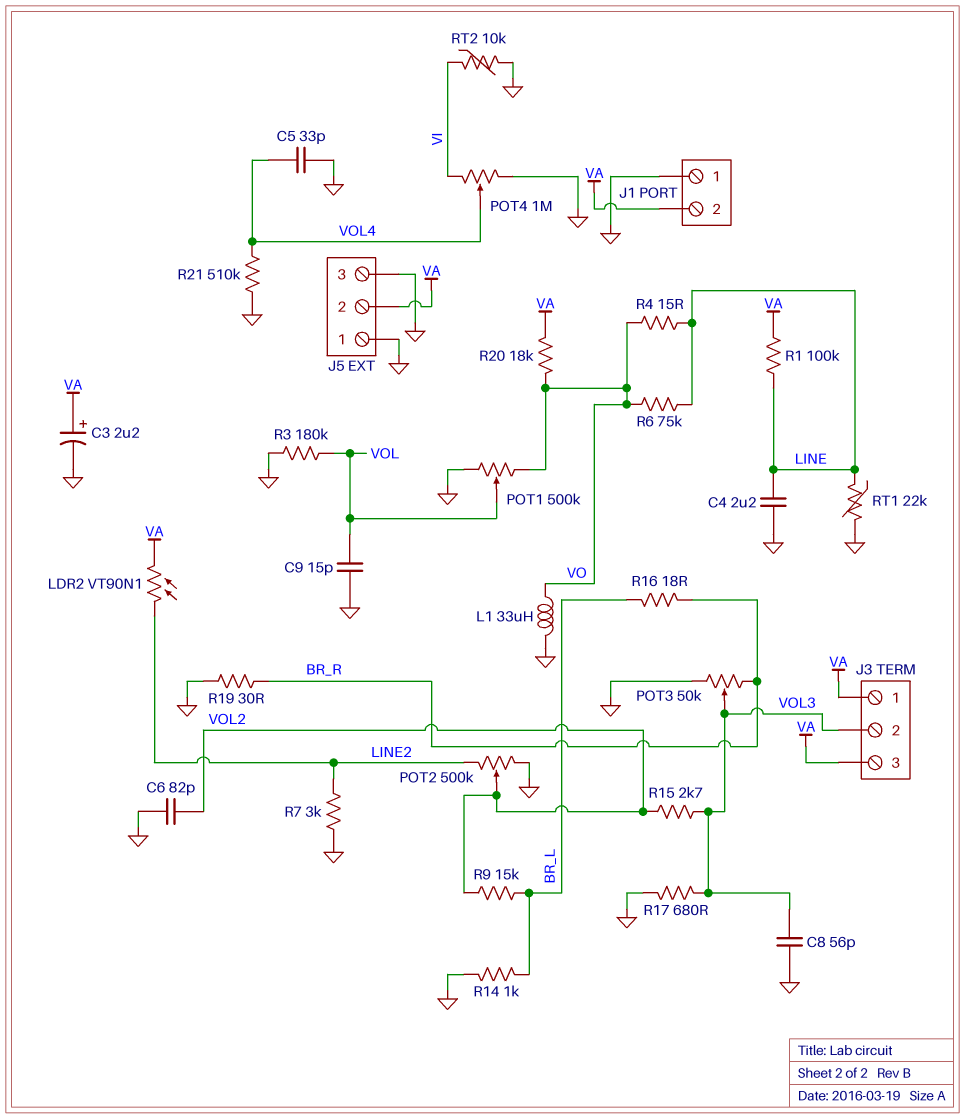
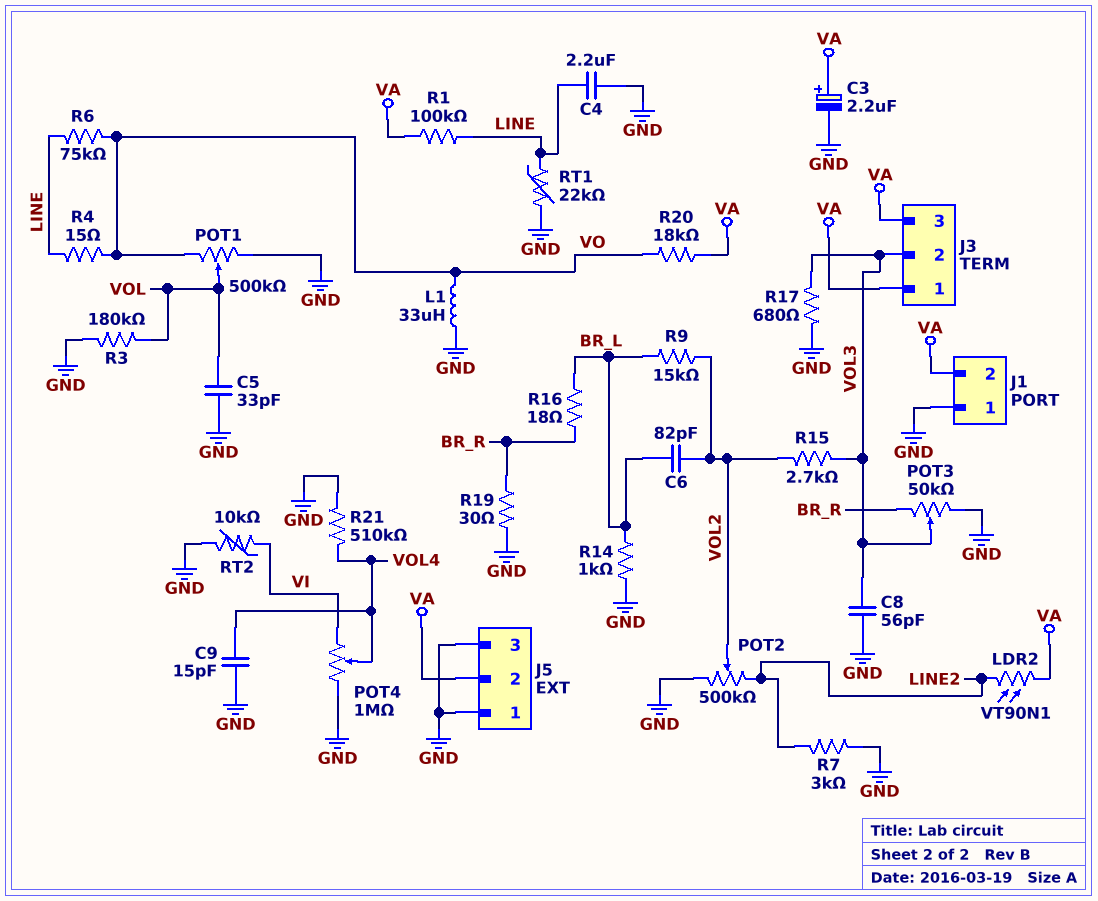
C5: 33pF (GND, VOL4) -> 33pF (GND, VOL)
C6: 82pF (GND, VOL2) -> 82pF (BR_L, VOL2)
C9: 15pF (GND, VOL) -> 15pF (GND, VOL4)

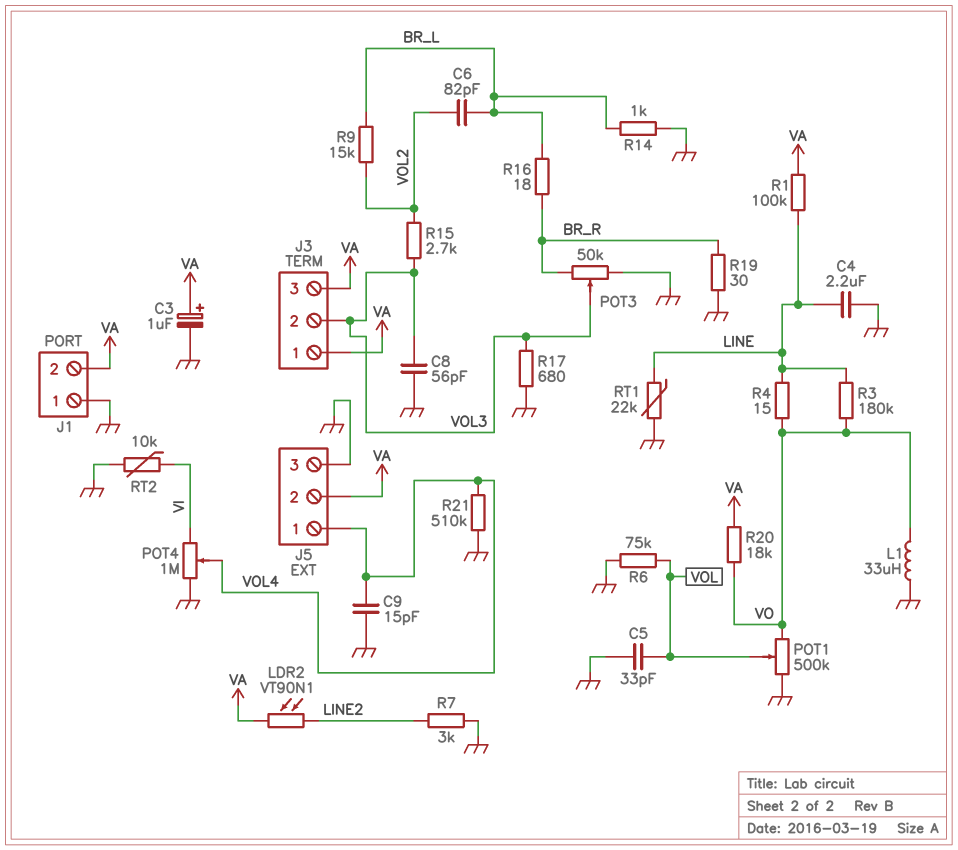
C3: 2.2uF (plus VA, minus GND) -> 1uF (plus VA, minus GND)
J5 pin 1: GND -> VOL4
POT2: 500k (GND, LINE2, wiper VOL2) -> none
R3: 180k (GND, VOL) -> 180k (LINE, VO)
R6: 75k (LINE, VO) -> 75k (GND, VOL)

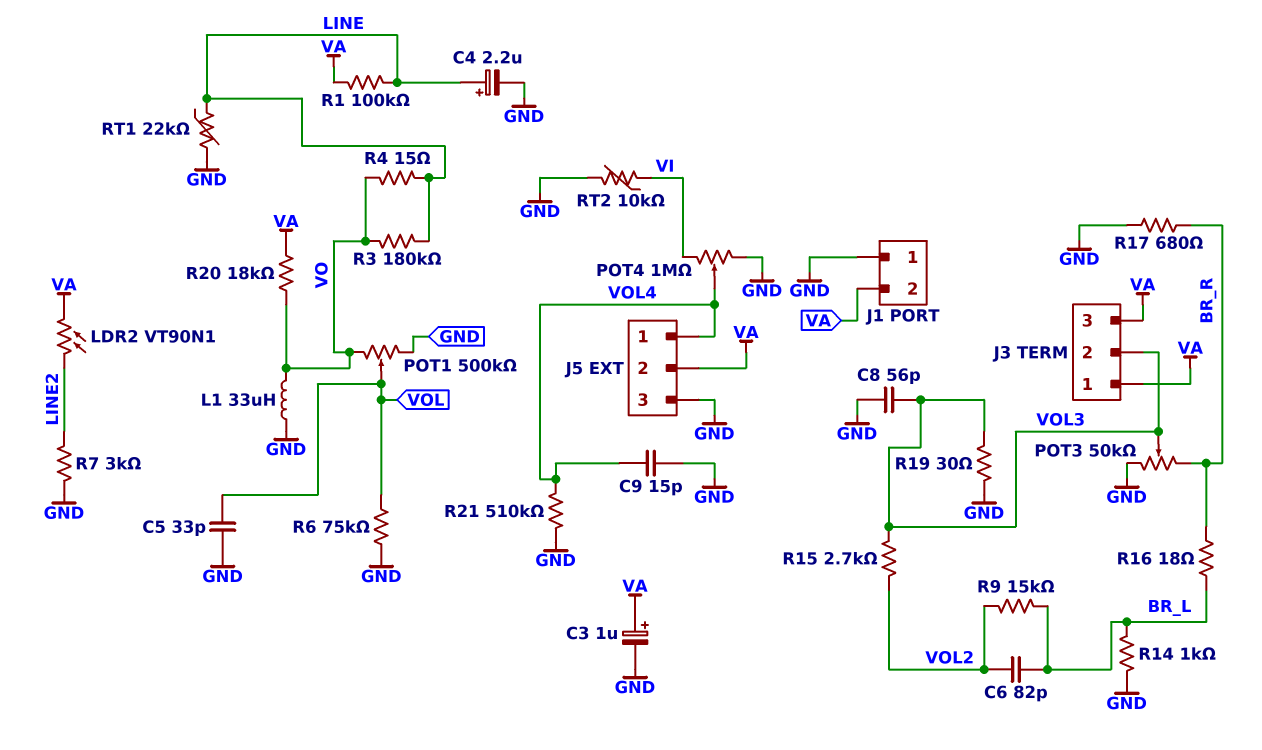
C4: 2.2uF (GND, LINE) -> 2.2uF (plus LINE, minus GND)
R17: 680 (GND, VOL3) -> 680 (BR_R, GND)
R19: 30 (BR_R, GND) -> 30 (GND, VOL3)

